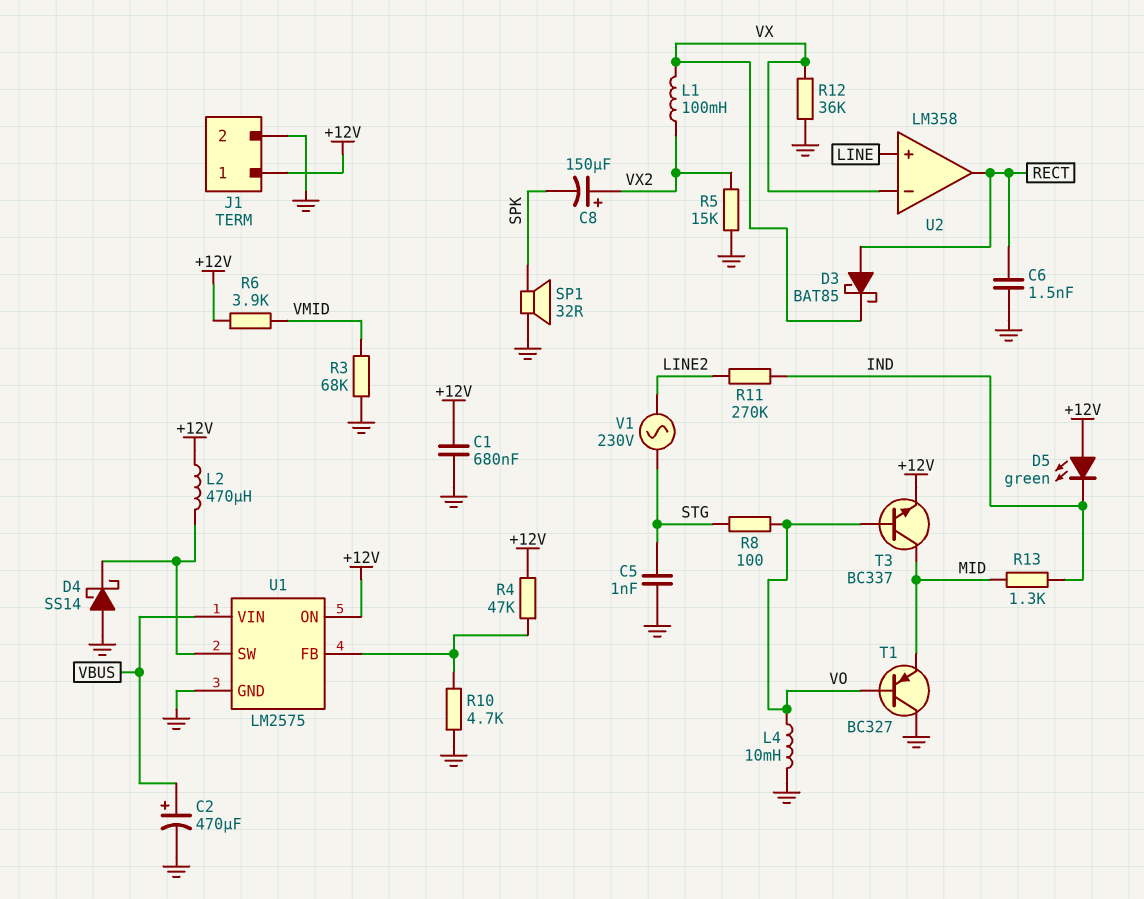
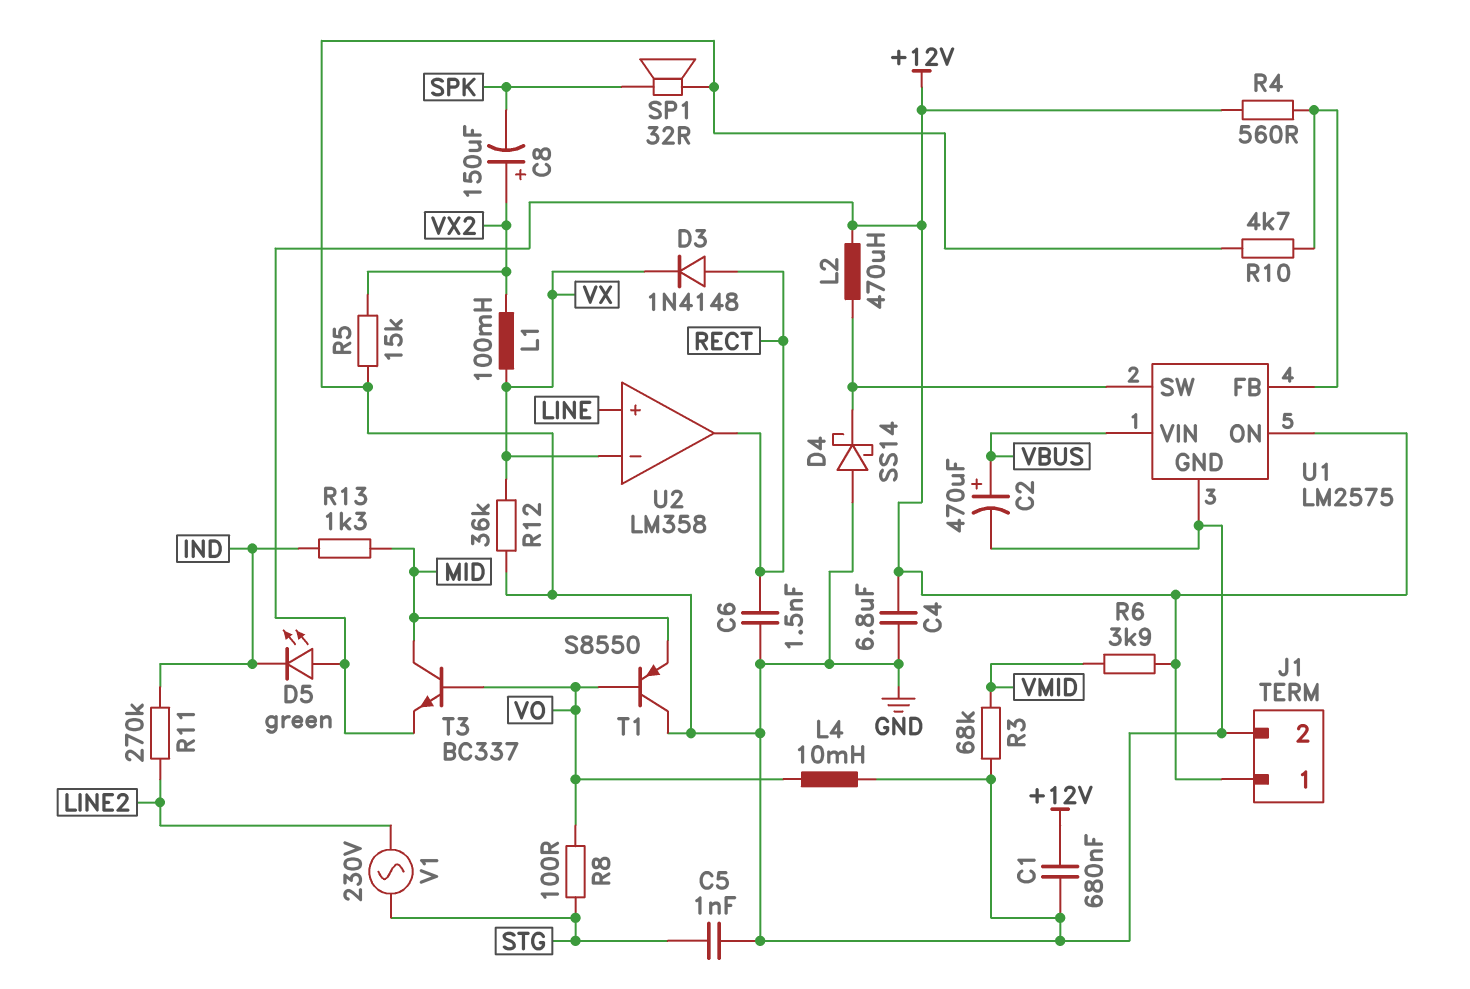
C4: none -> 6.8uF (+12V, GND)
D3: schottky BAT85 (A RECT, K VX) -> diode 1N4148 (A RECT, K VX)
R4: 47k (+12V, U1/FB) -> 560 (+12V, U1/FB)
T1: PNP BC327 (B VO, C GND, E MID) -> PNP S8550 (B VO, C GND, E MID)

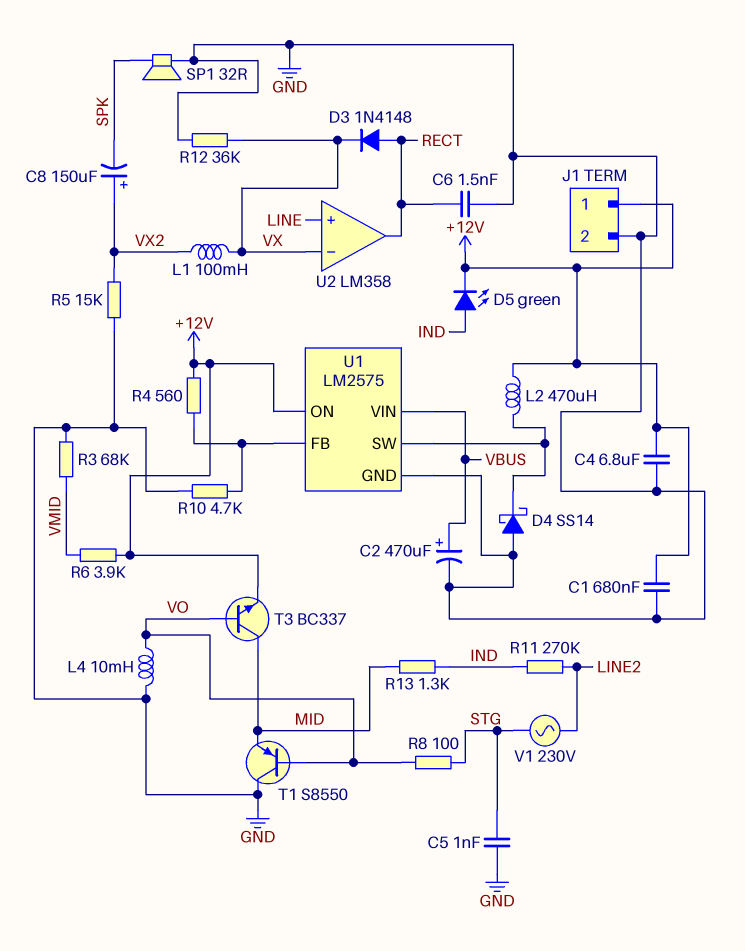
D5: LED green (A +12V, K IND) -> LED green (A IND, K +12V)

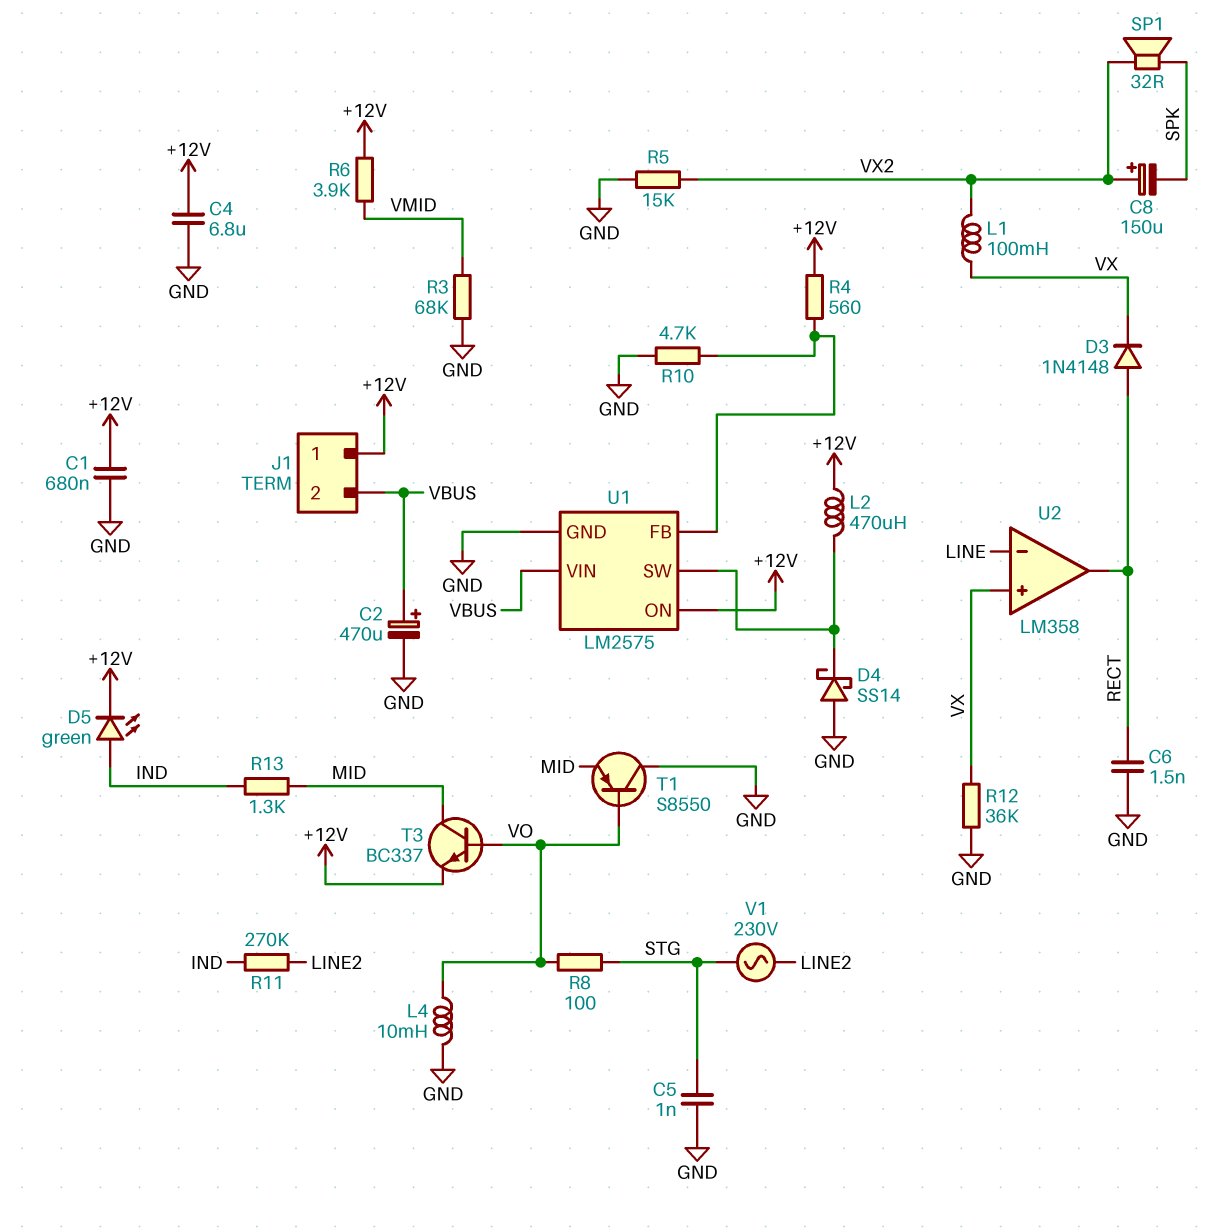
J1 pin 2: GND -> VBUS
SP1: speaker 32R (GND, SPK) -> speaker 32R (SPK, VX2)
U2 pin in+: LINE -> VX
U2 pin in-: VX -> LINE

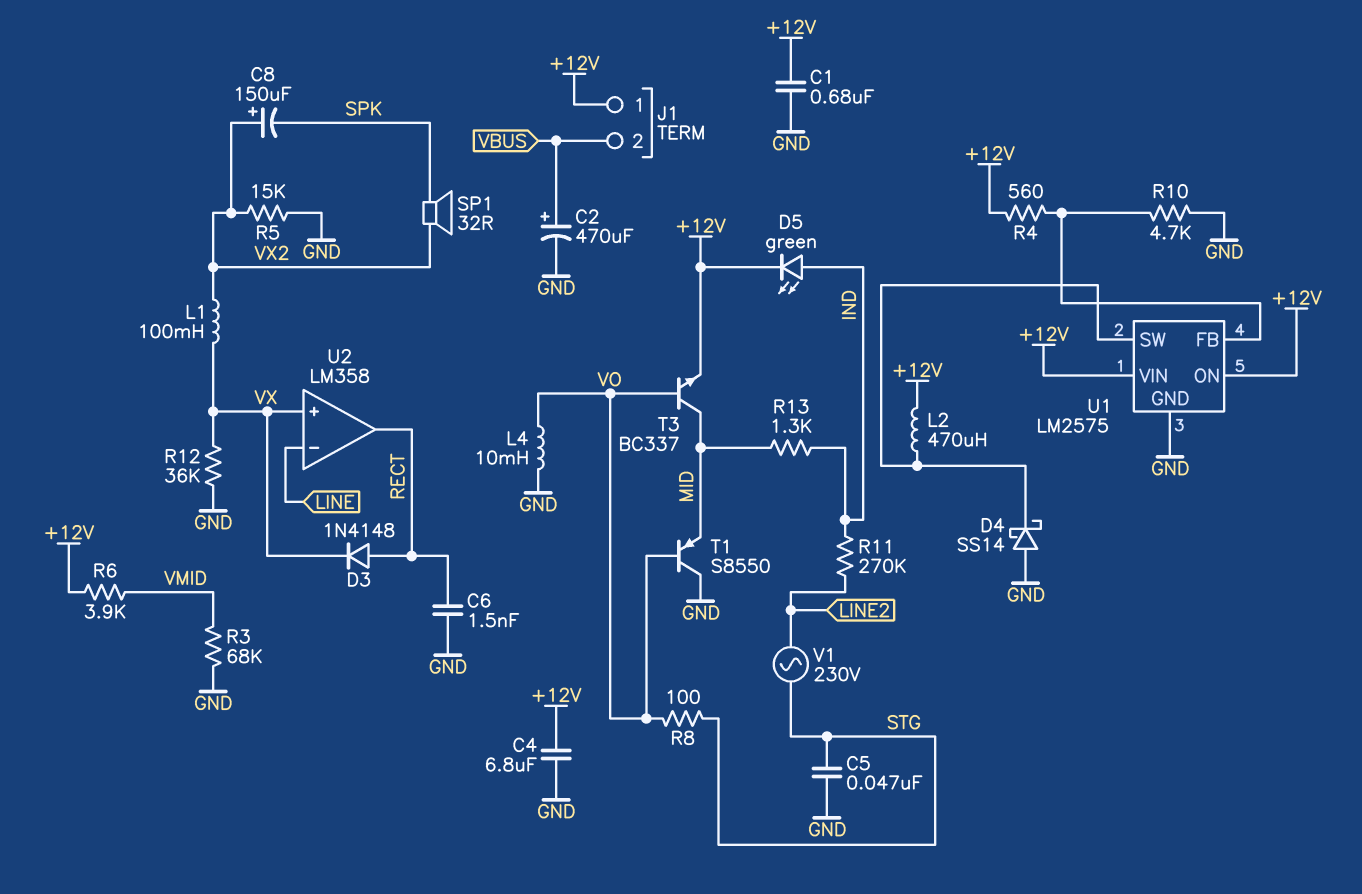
C5: 1nF (GND, STG) -> 47nF (GND, STG)
U1 pin VIN: VBUS -> +12V

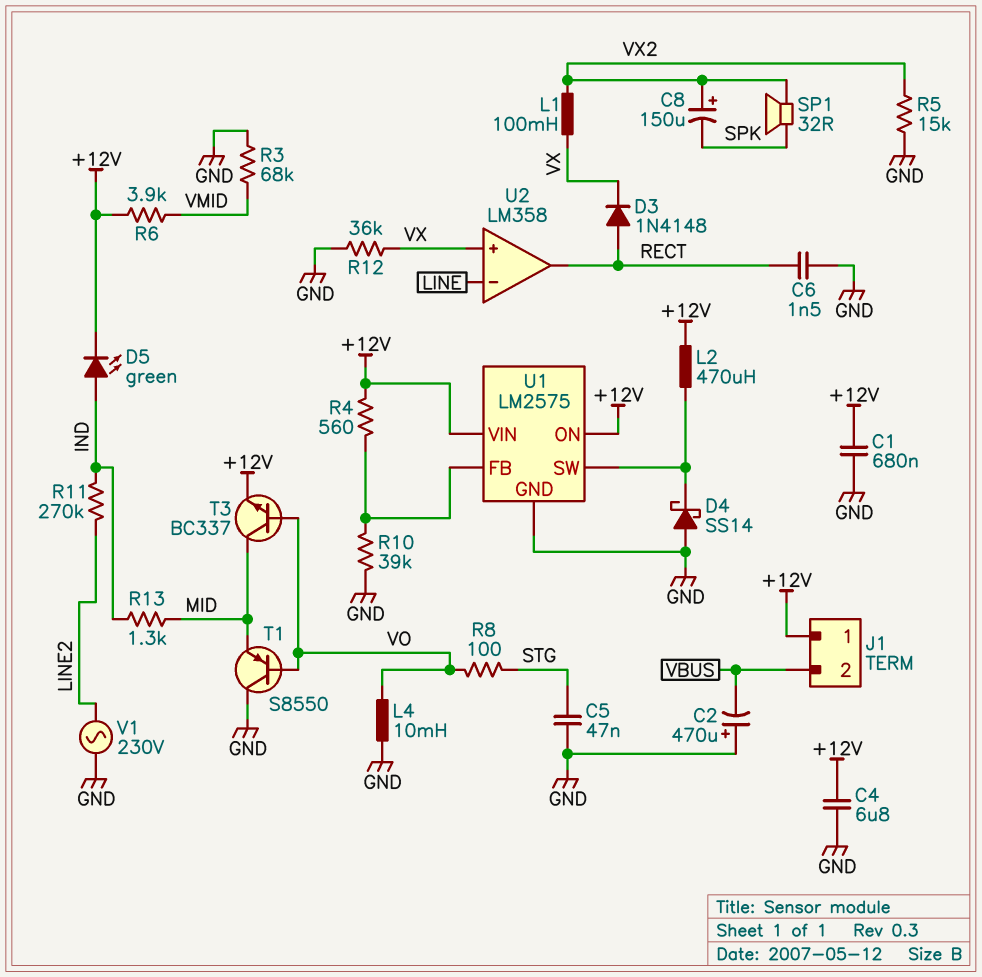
C2: 470uF (plus VBUS, minus GND) -> 470uF (plus GND, minus VBUS)
R10: 4.7k (GND, U1/FB) -> 39k (GND, U1/FB)
V1: AC 230V (LINE2, STG) -> AC 230V (GND, LINE2)

